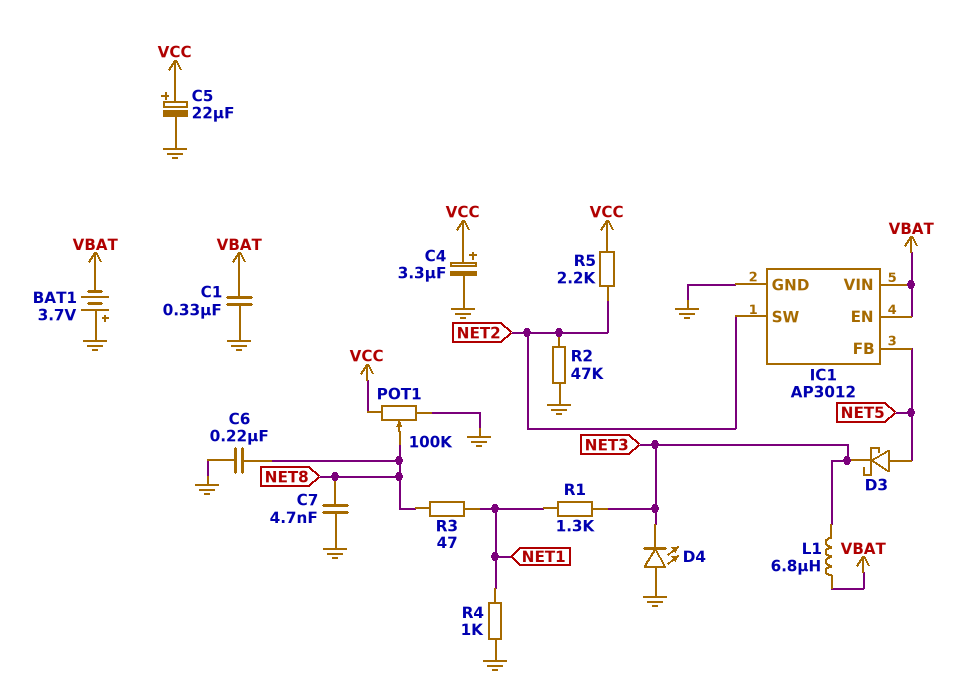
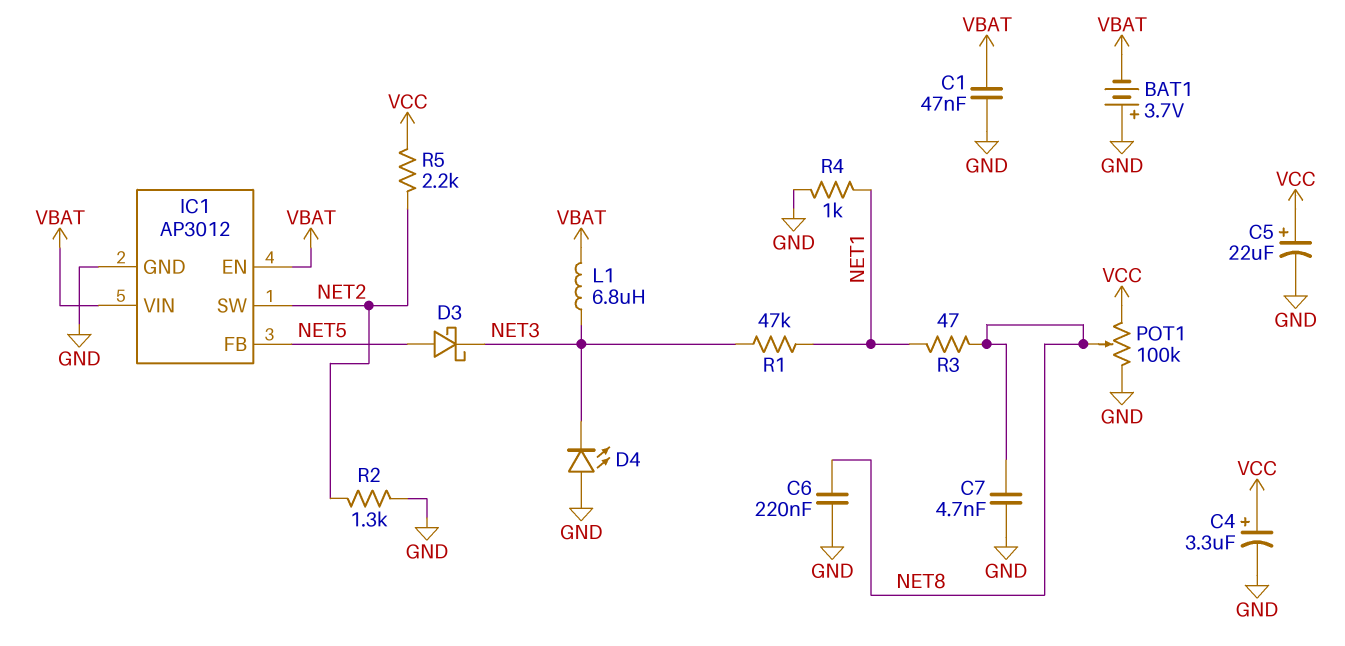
C1: 330nF (GND, VBAT) -> 47nF (GND, VBAT)
R1: 1.3k (NET1, NET3) -> 47k (NET1, NET3)
R2: 47k (GND, NET2) -> 1.3k (GND, NET2)

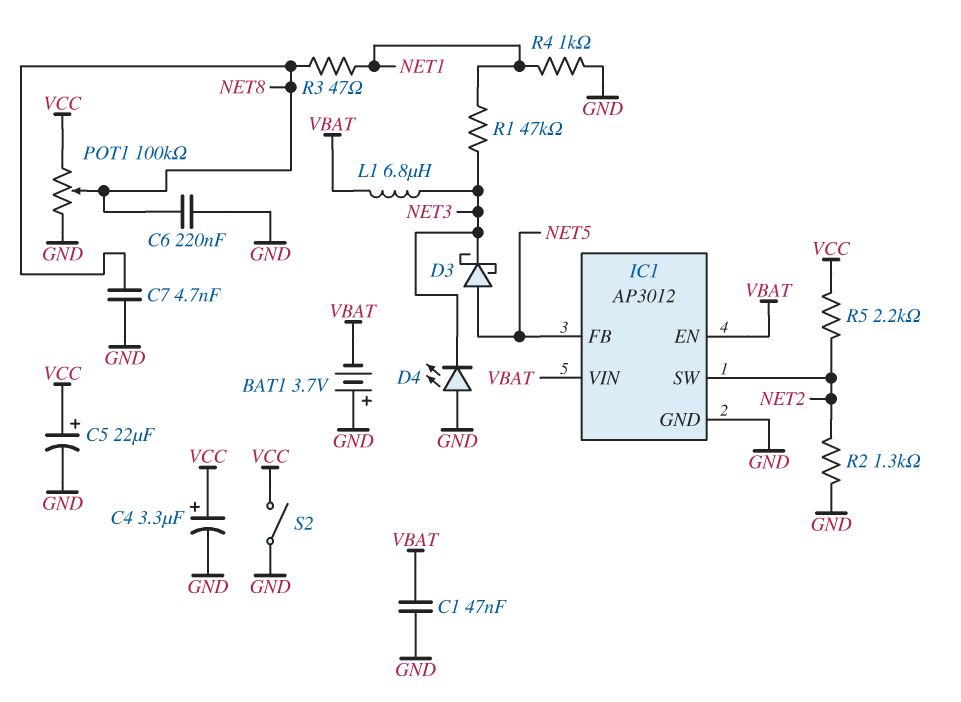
S2: none -> switch (GND, VCC)

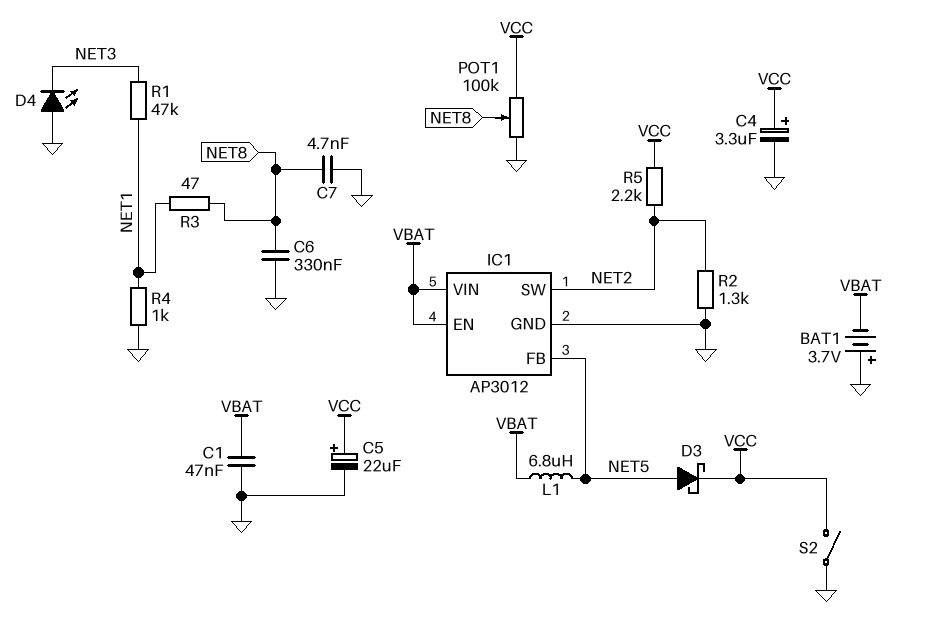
C6: 220nF (GND, NET8) -> 330nF (GND, NET8)
D3: schottky (A NET5, K NET3) -> schottky (A NET5, K VCC)
L1: 6.8uH (NET3, VBAT) -> 6.8uH (NET5, VBAT)

